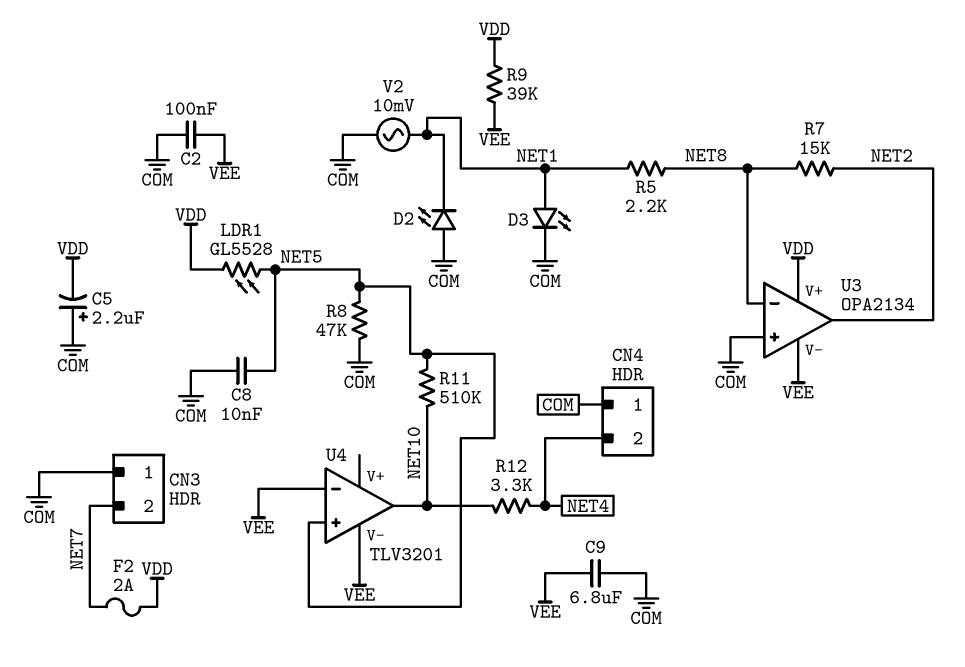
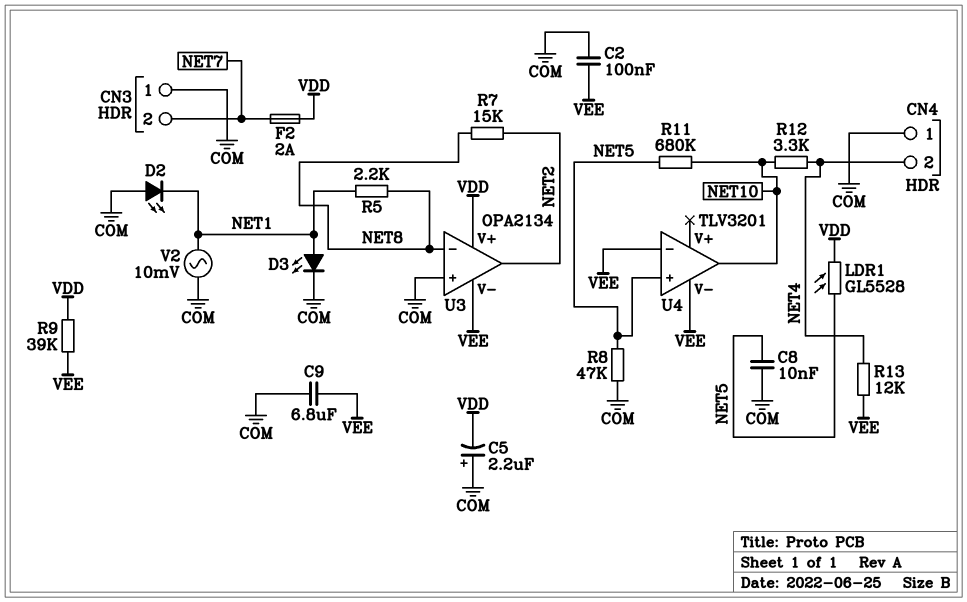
R11: 510k (NET5, NET10) -> 680k (NET5, NET10)
R13: none -> 12k (NET4, VEE)

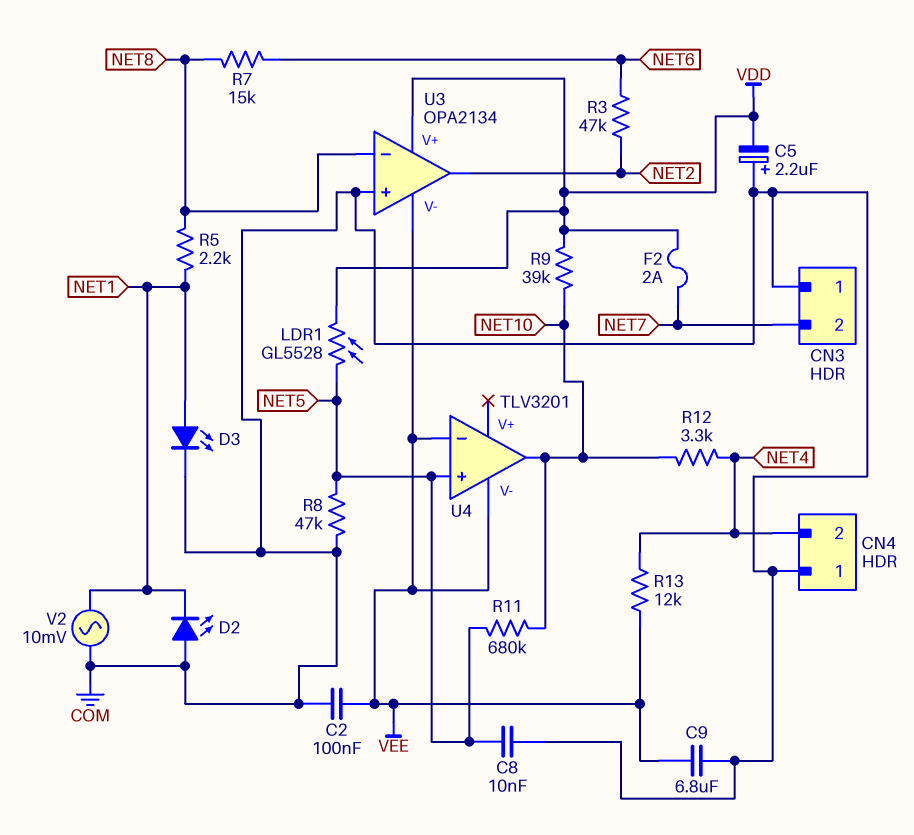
R3: none -> 47k (NET2, NET6)
R7: 15k (NET2, NET8) -> 15k (NET6, NET8)
R9: 39k (VDD, VEE) -> 39k (NET10, VDD)

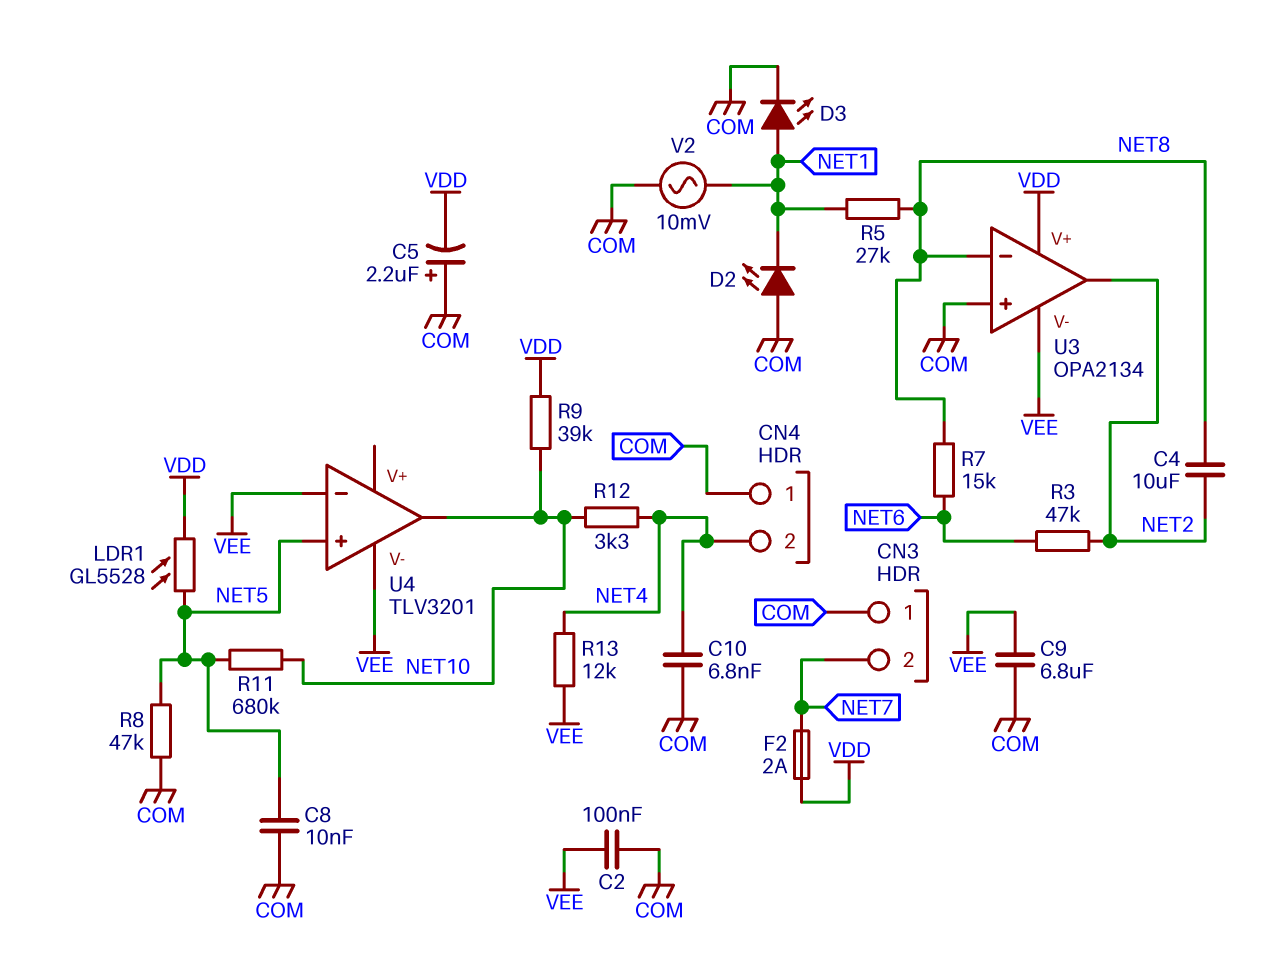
C4: none -> 10uF (NET2, NET8)
C10: none -> 6.8nF (COM, NET4)
R5: 2.2k (NET1, NET8) -> 27k (NET1, NET8)

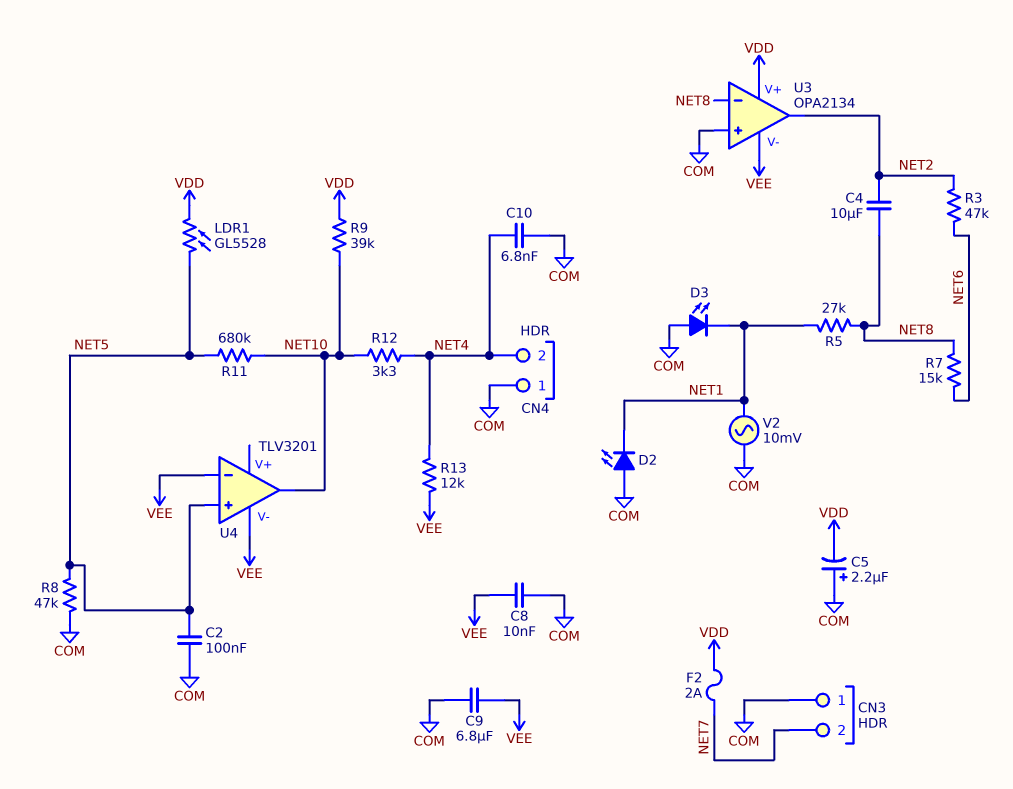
C2: 100nF (COM, VEE) -> 100nF (COM, NET5)
C8: 10nF (COM, NET5) -> 10nF (COM, VEE)
D3: LED (A NET1, K COM) -> LED (A COM, K NET1)

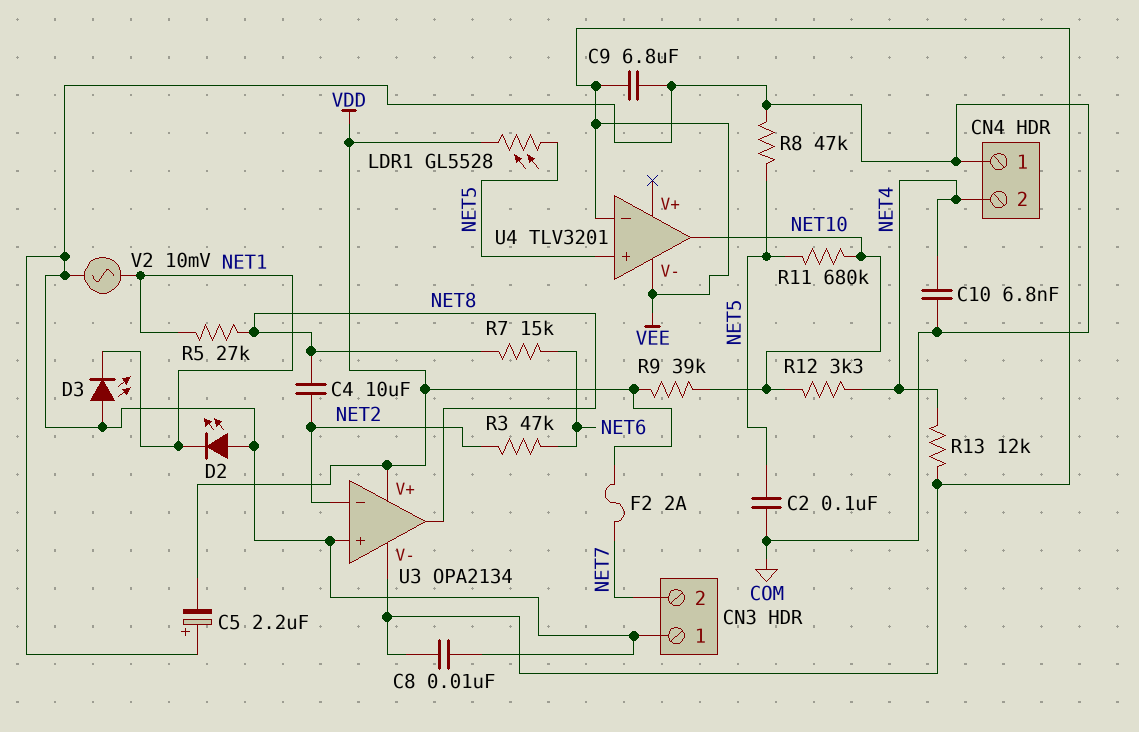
U3 pin in-: NET8 -> NET2
U3 pin out: NET2 -> NET8

